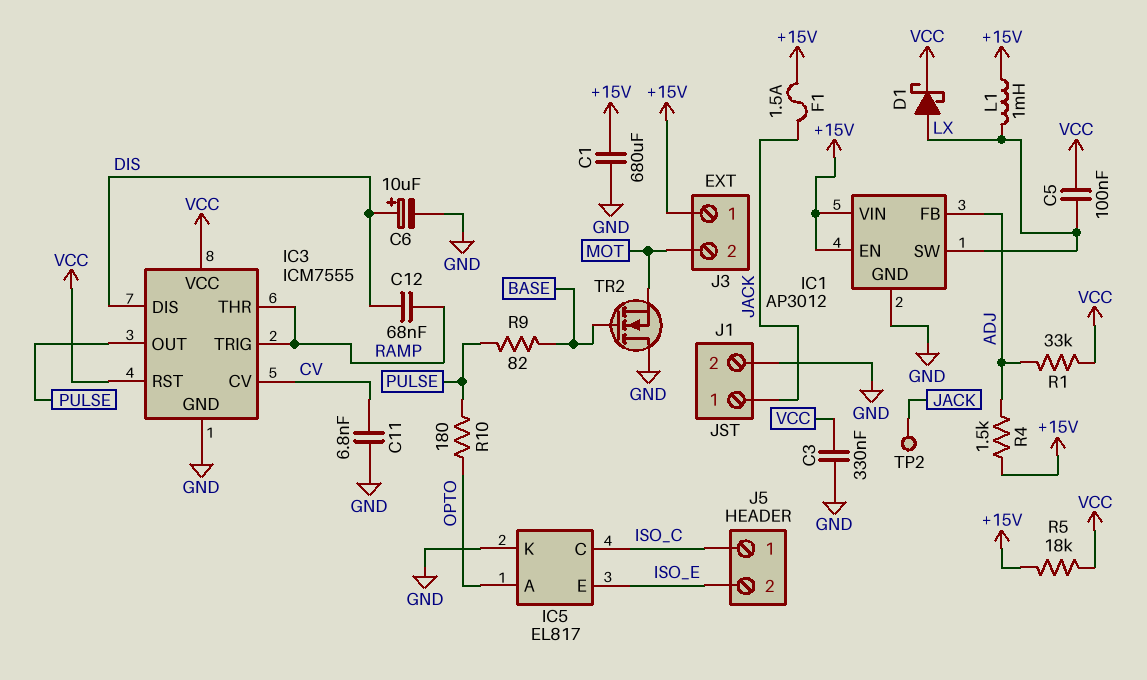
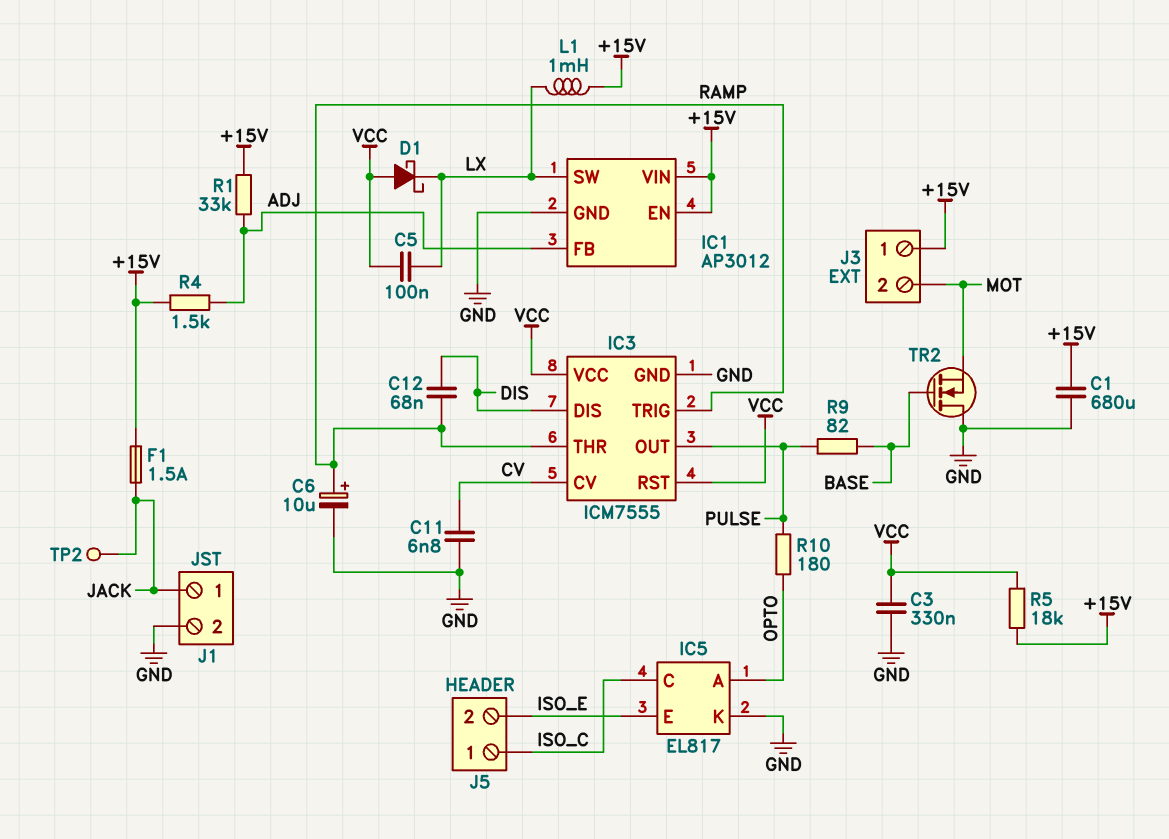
C6: 10uF (plus DIS, minus GND) -> 10uF (plus RAMP, minus GND)
D1: schottky (A LX, K VCC) -> schottky (A VCC, K LX)
R1: 33k (ADJ, VCC) -> 33k (+15V, ADJ)

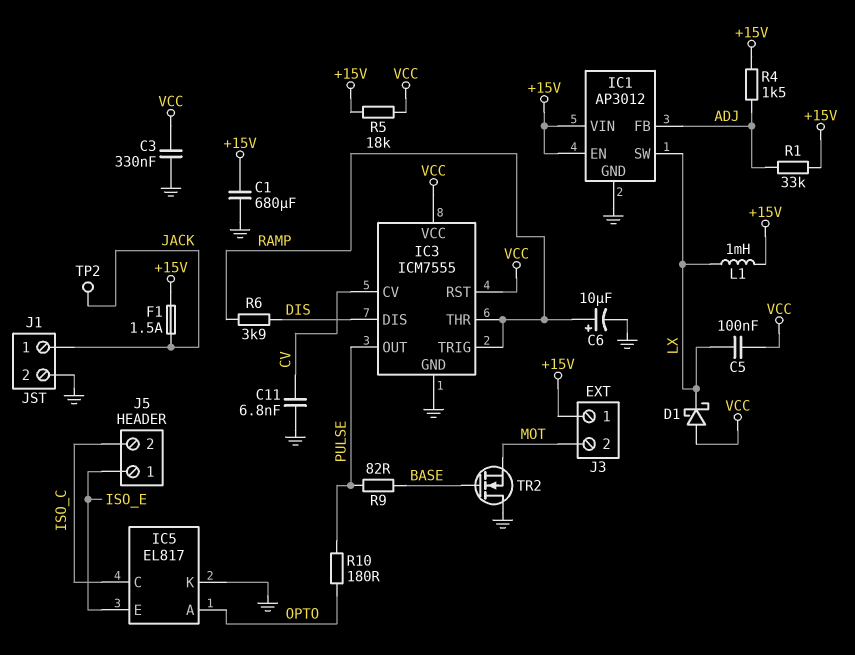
C12: 68nF (DIS, RAMP) -> none
J5 pin 1: ISO_C -> ISO_E
J5 pin 2: ISO_E -> ISO_C
R6: none -> 3.9k (DIS, RAMP)

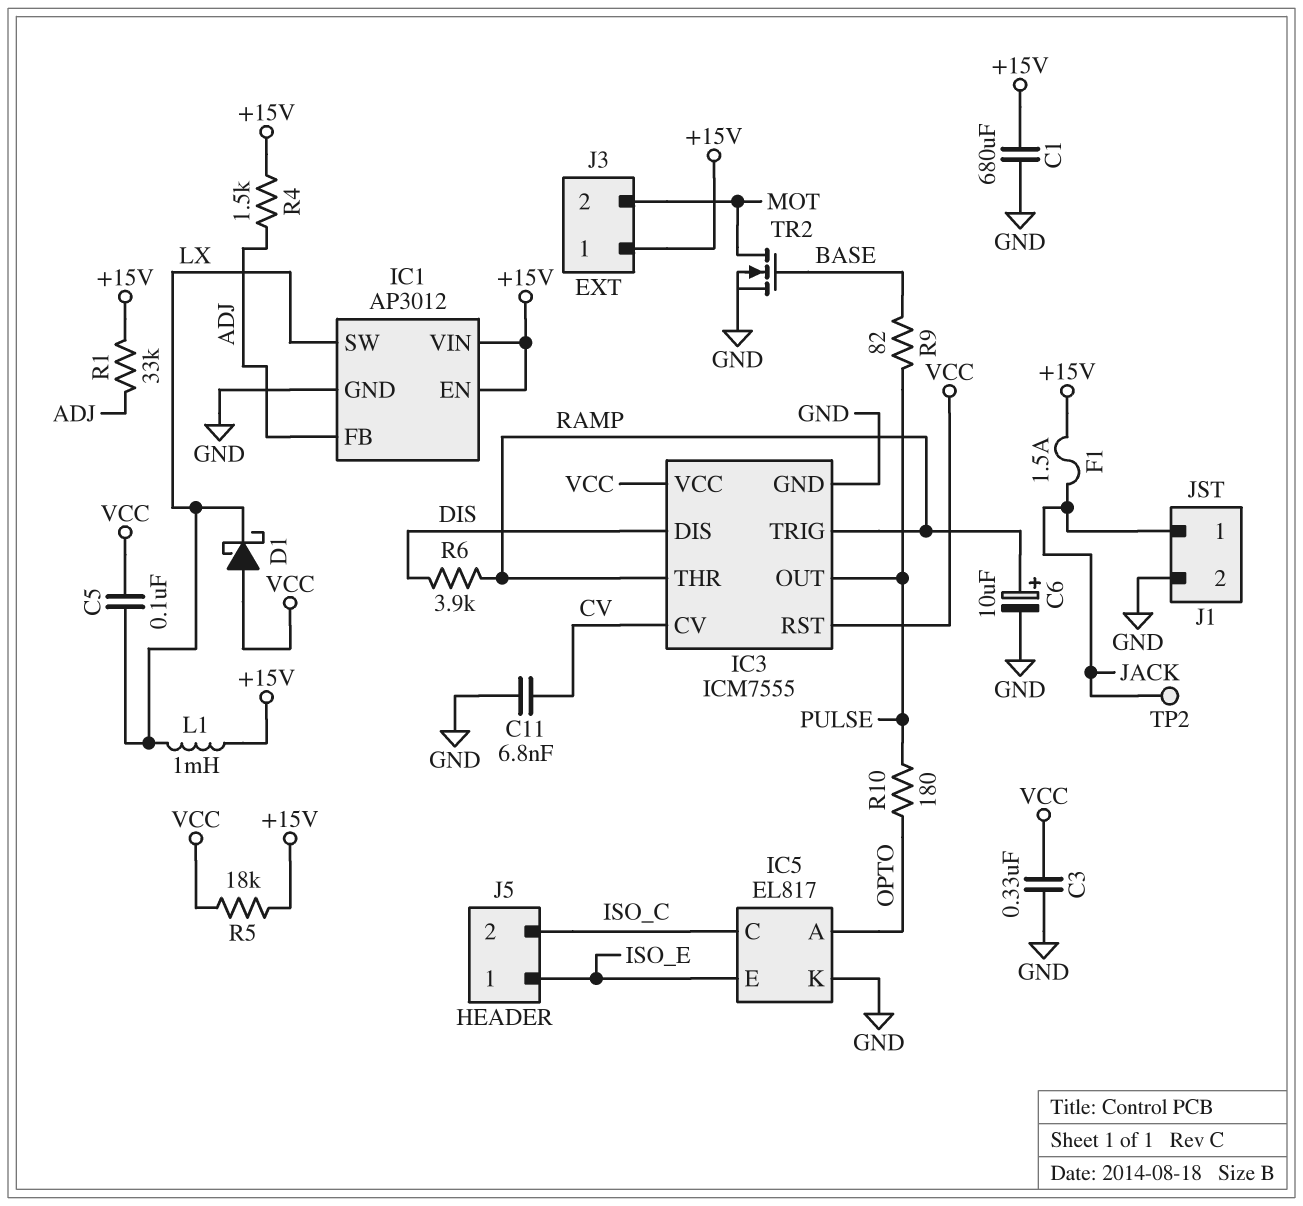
TR2: NMOS (G BASE, D GND, S MOT) -> NMOS (G BASE, D MOT, S GND)

